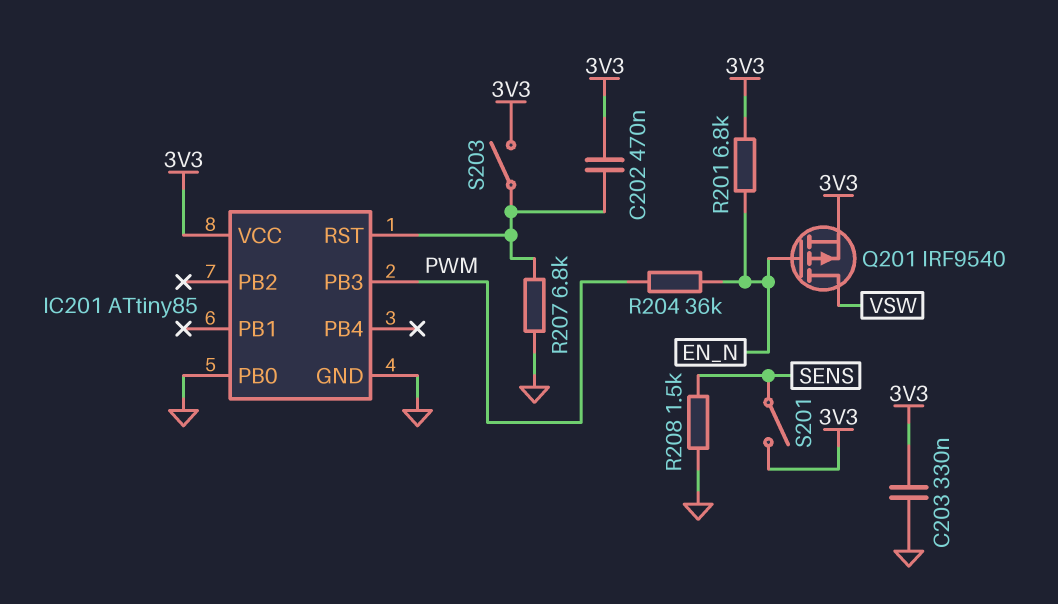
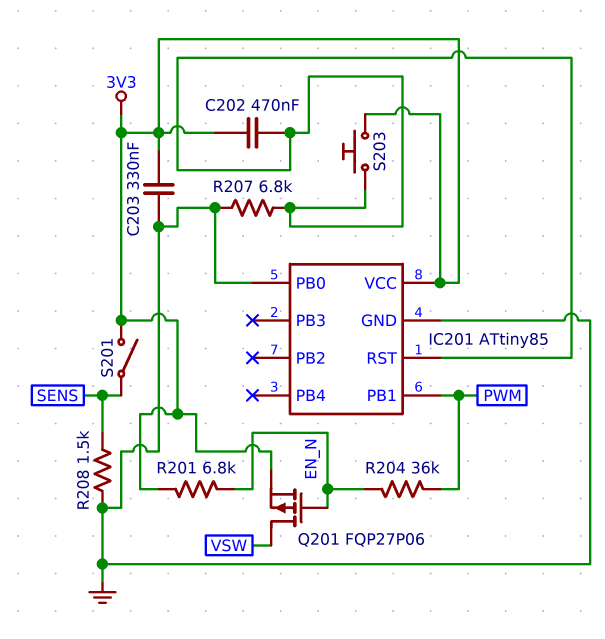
IC201 pin PB1: none -> PWM
IC201 pin PB3: PWM -> none
Q201: PMOS IRF9540 (G EN_N, D VSW, S 3V3) -> PMOS FQP27P06 (G EN_N, D VSW, S 3V3)
S203: switch (3V3, IC201/RST) -> button (3V3, IC201/RST)

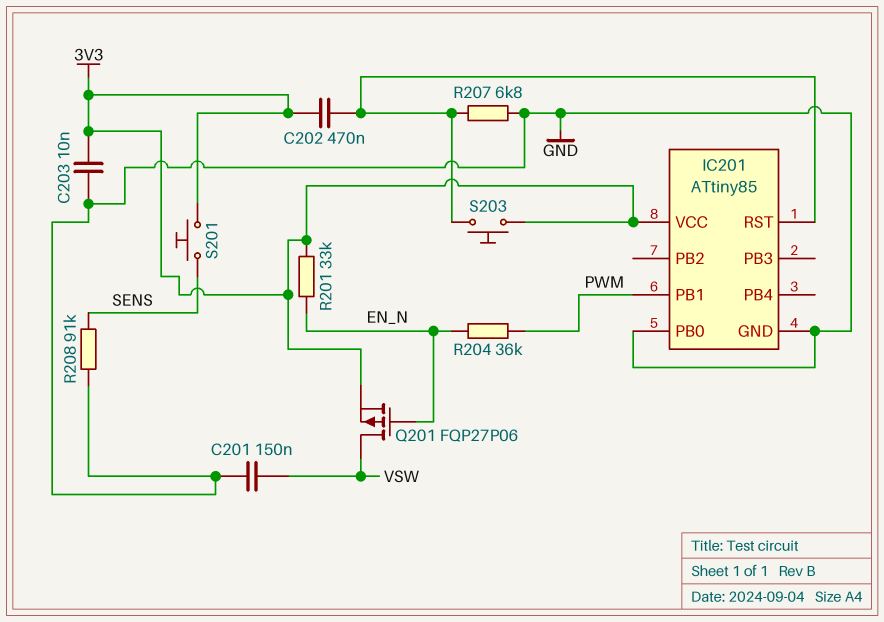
C201: none -> 150nF (GND, VSW)
C203: 330nF (3V3, GND) -> 10nF (3V3, GND)
R201: 6.8k (3V3, EN_N) -> 33k (3V3, EN_N)
R208: 1.5k (GND, SENS) -> 91k (GND, SENS)
S201: switch (3V3, SENS) -> button (3V3, SENS)

